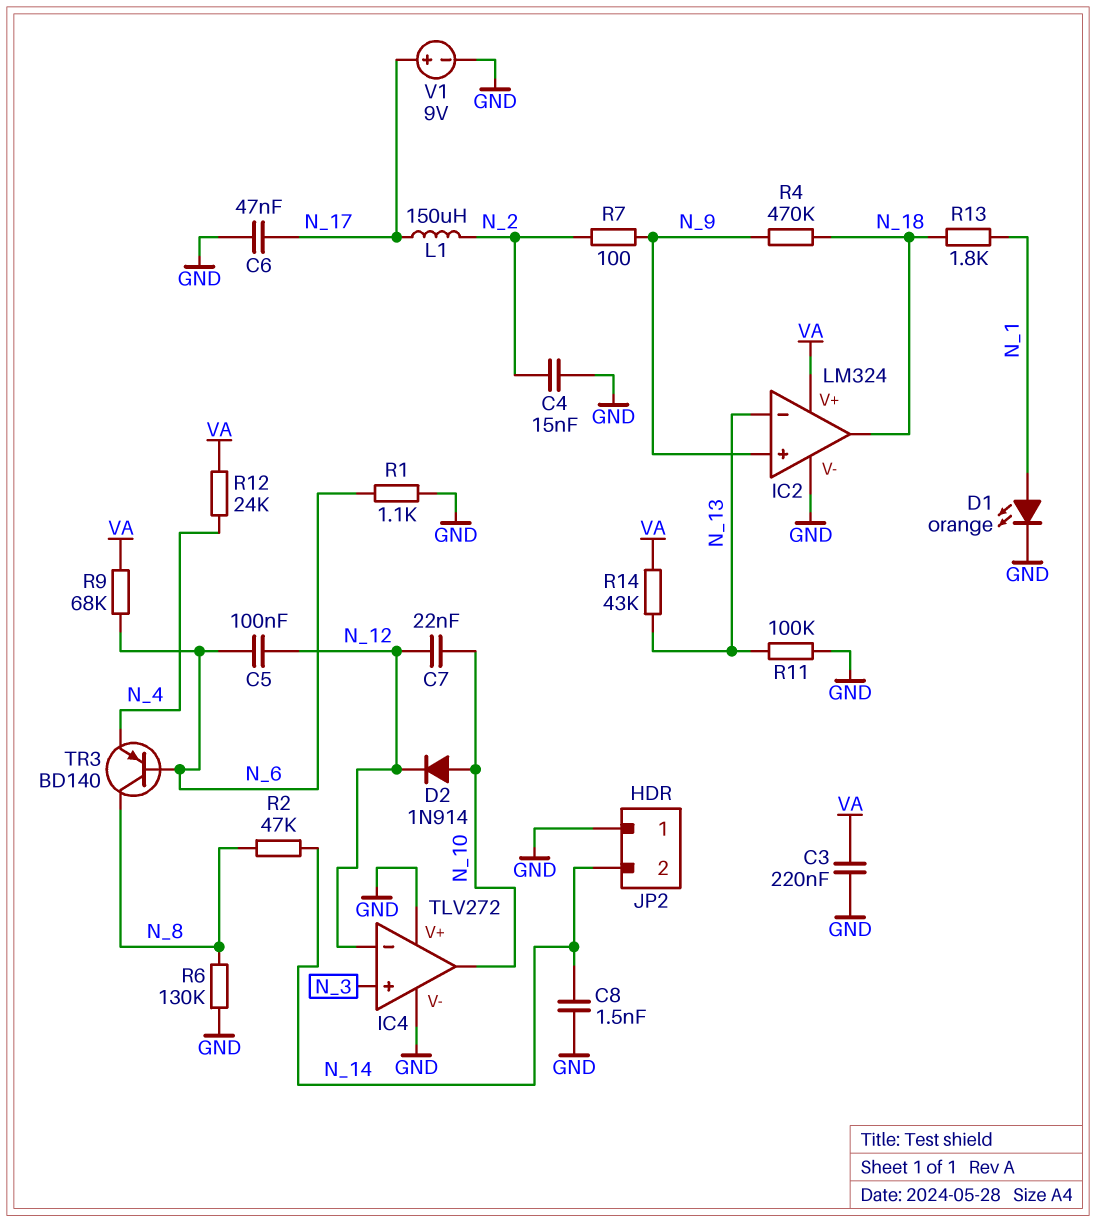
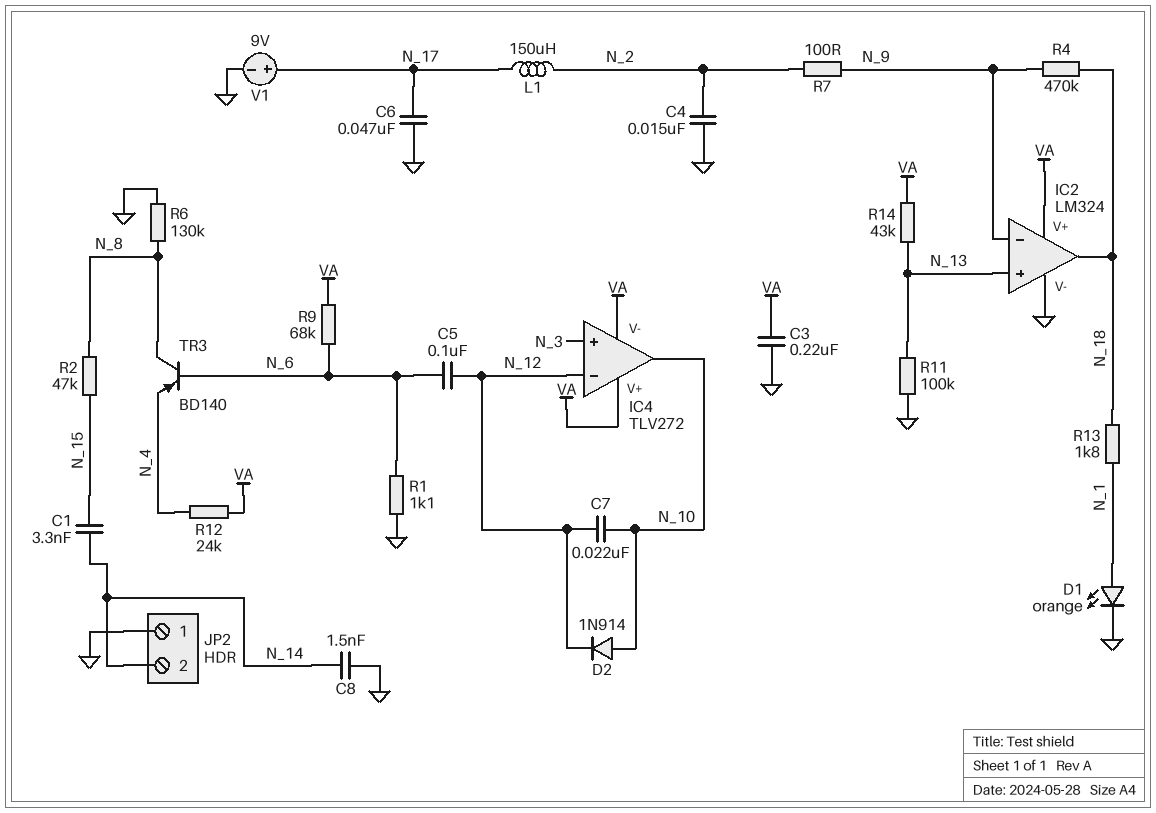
C1: none -> 3.3nF (N_14, N_15)
IC2 pin in+: N_9 -> N_13
IC2 pin in-: N_13 -> N_9
IC4 pin V+: GND -> VA
IC4 pin V-: GND -> VA
R2: 47k (N_8, N_14) -> 47k (N_8, N_15)

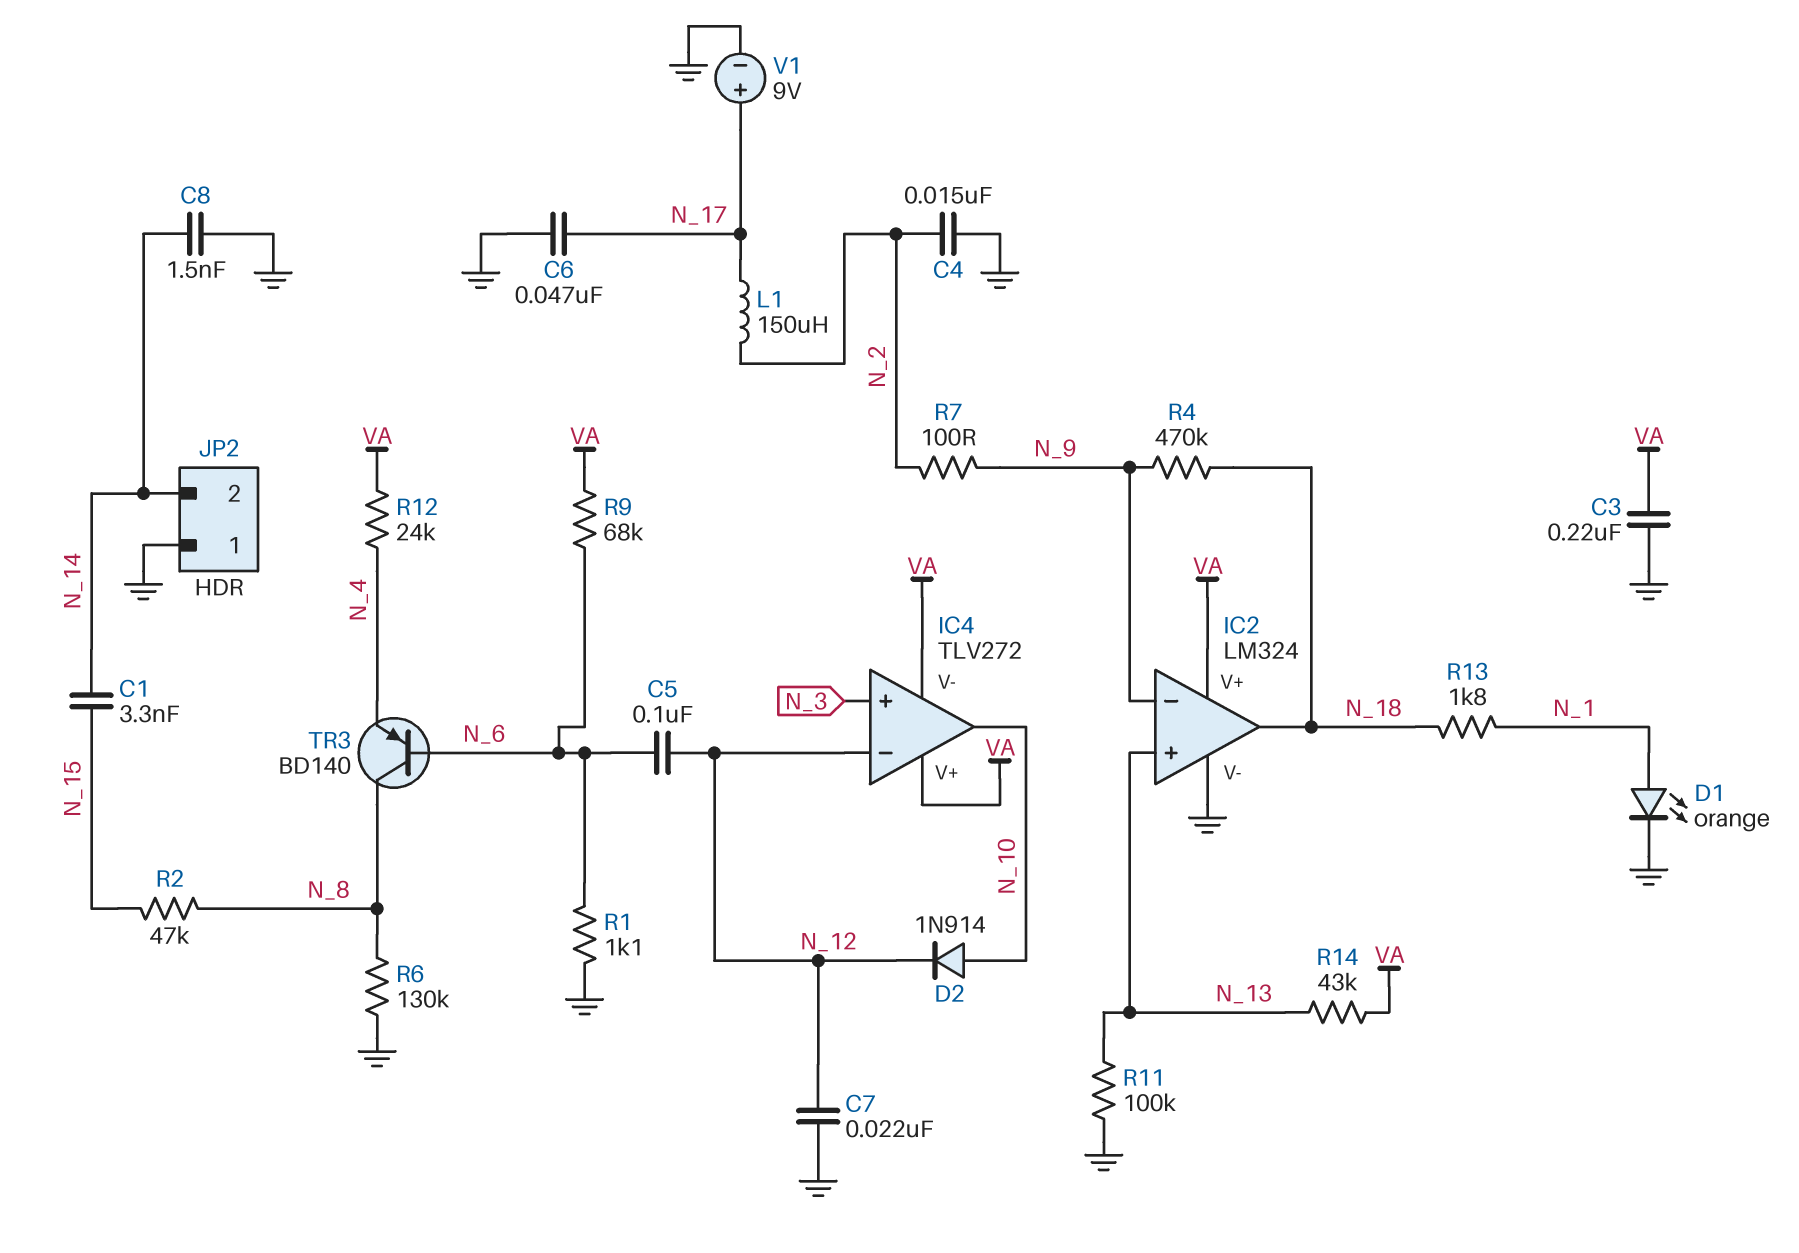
C7: 22nF (N_10, N_12) -> 22nF (GND, N_12)

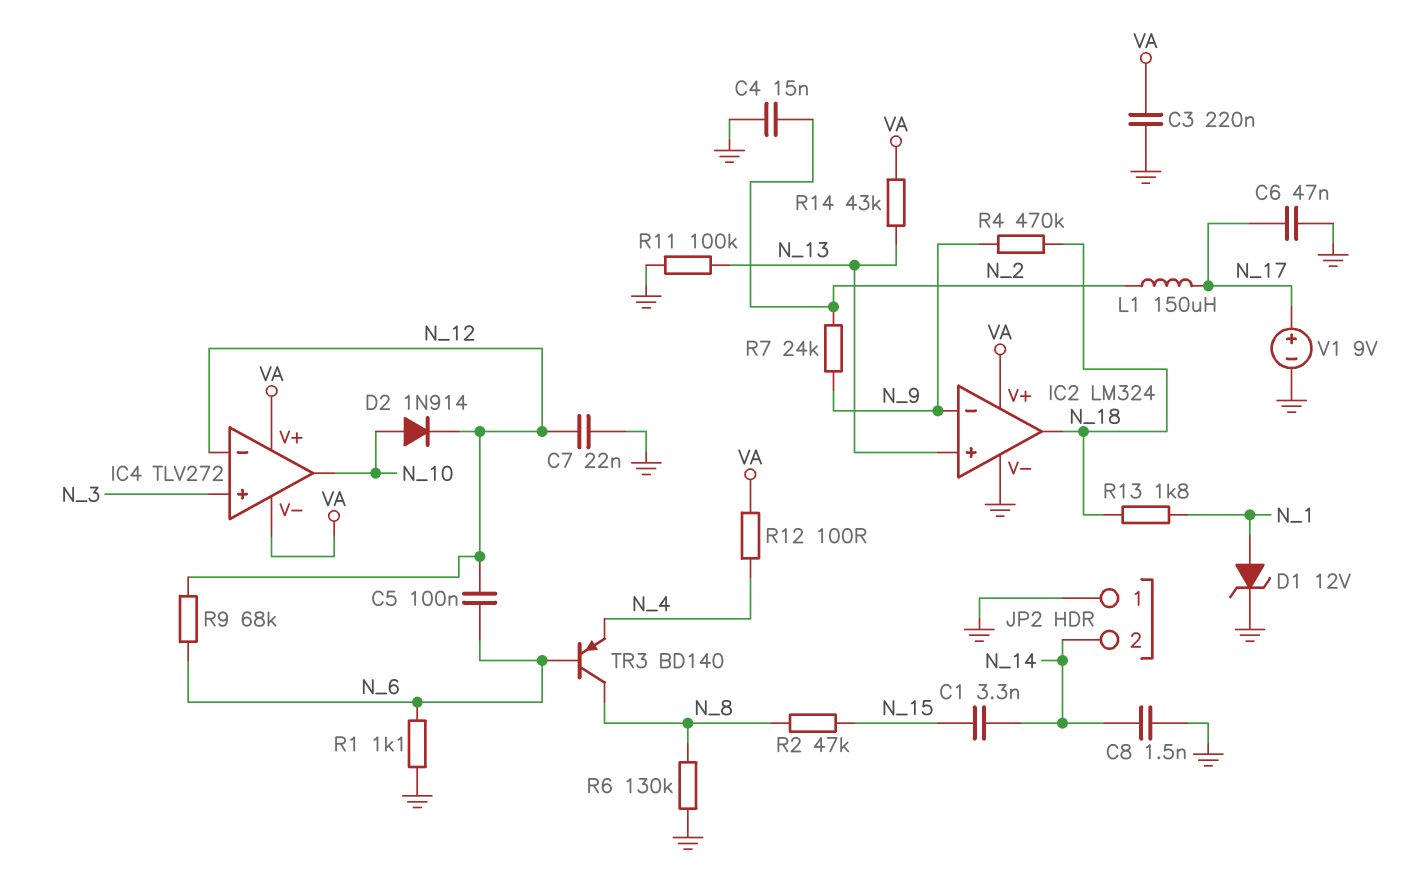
D1: LED orange (A N_1, K GND) -> zener 12V (A N_1, K GND)
R7: 100 (N_2, N_9) -> 24k (N_2, N_9)
R9: 68k (N_6, VA) -> 68k (N_6, N_12)
R12: 24k (N_4, VA) -> 100 (N_4, VA)

